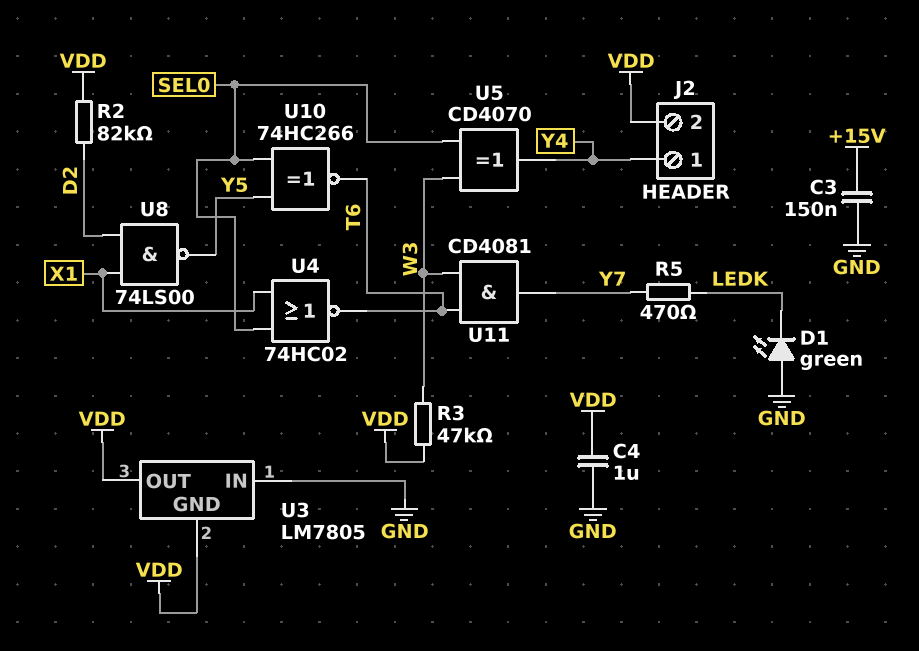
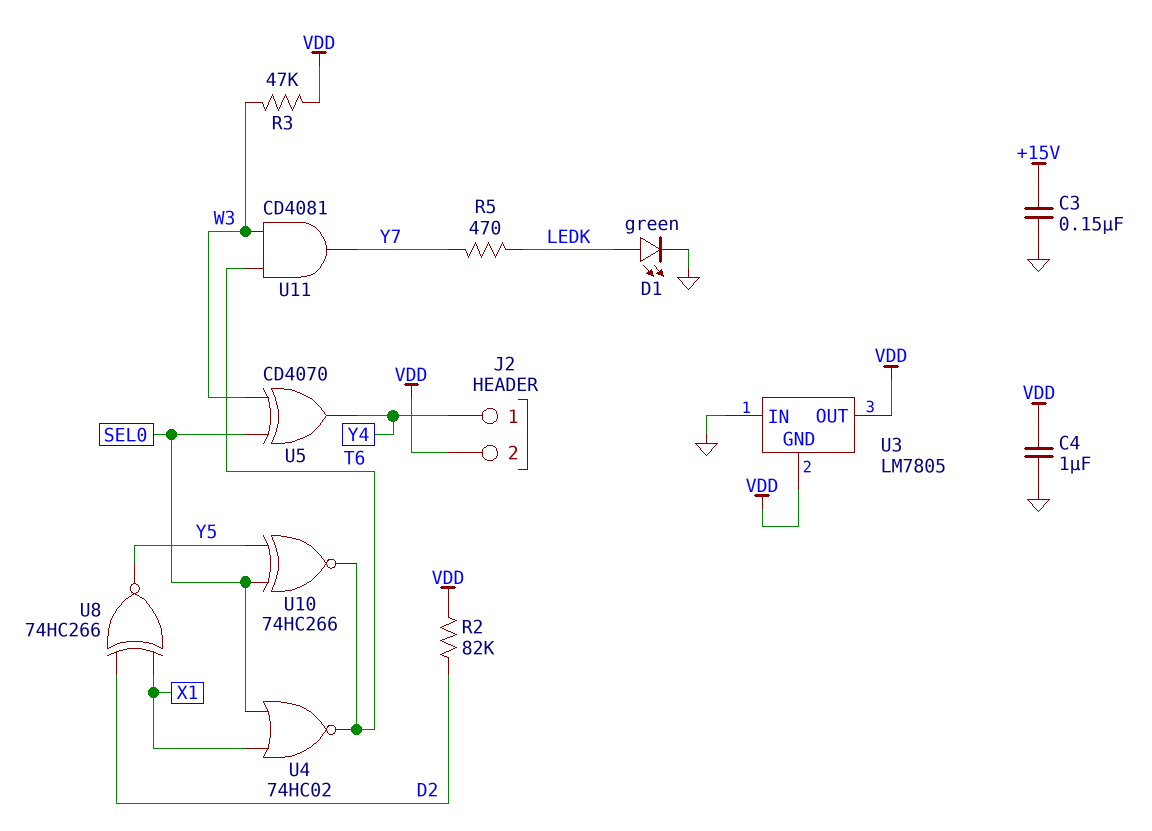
D1: LED green (A GND, K LEDK) -> LED green (A LEDK, K GND)
U8: NAND 74LS00 (in D2, in X1, out Y5) -> XNOR 74HC266 (in D2, in X1, out Y5)

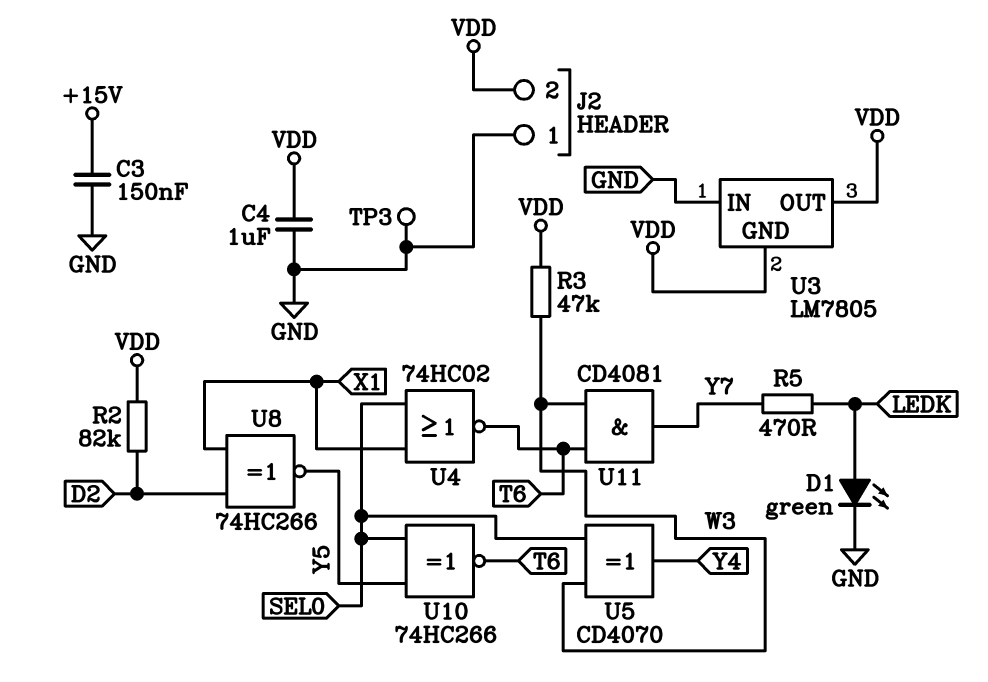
J2 pin 1: Y4 -> GND
TP3: none -> test point (GND)

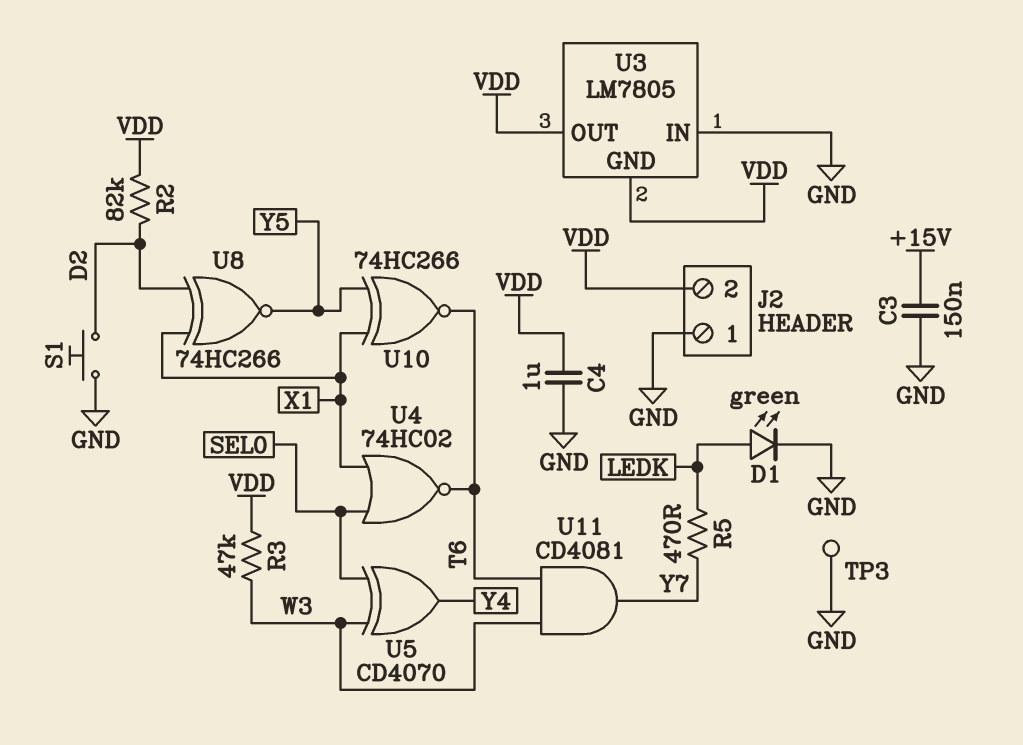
S1: none -> button (D2, GND)
U10: XNOR 74HC266 (in SEL0, in Y5, out T6) -> XNOR 74HC266 (in X1, in Y5, out T6)

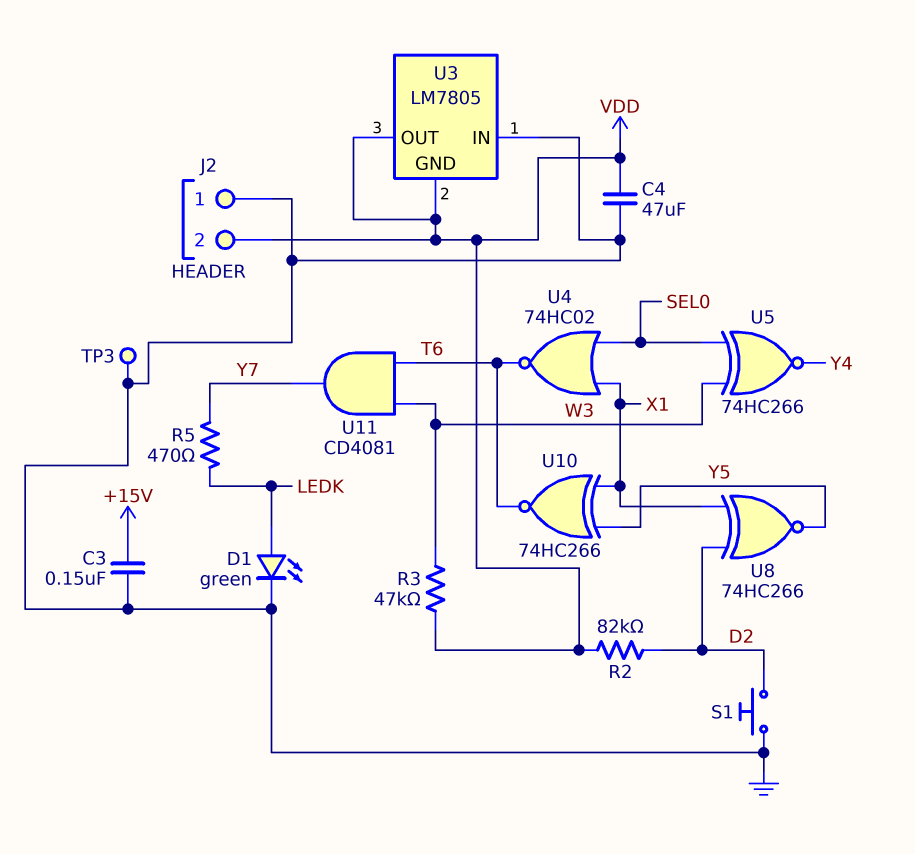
C4: 1uF (GND, VDD) -> 47uF (GND, VDD)
U5: XOR CD4070 (in SEL0, in W3, out Y4) -> XNOR 74HC266 (in SEL0, in W3, out Y4)

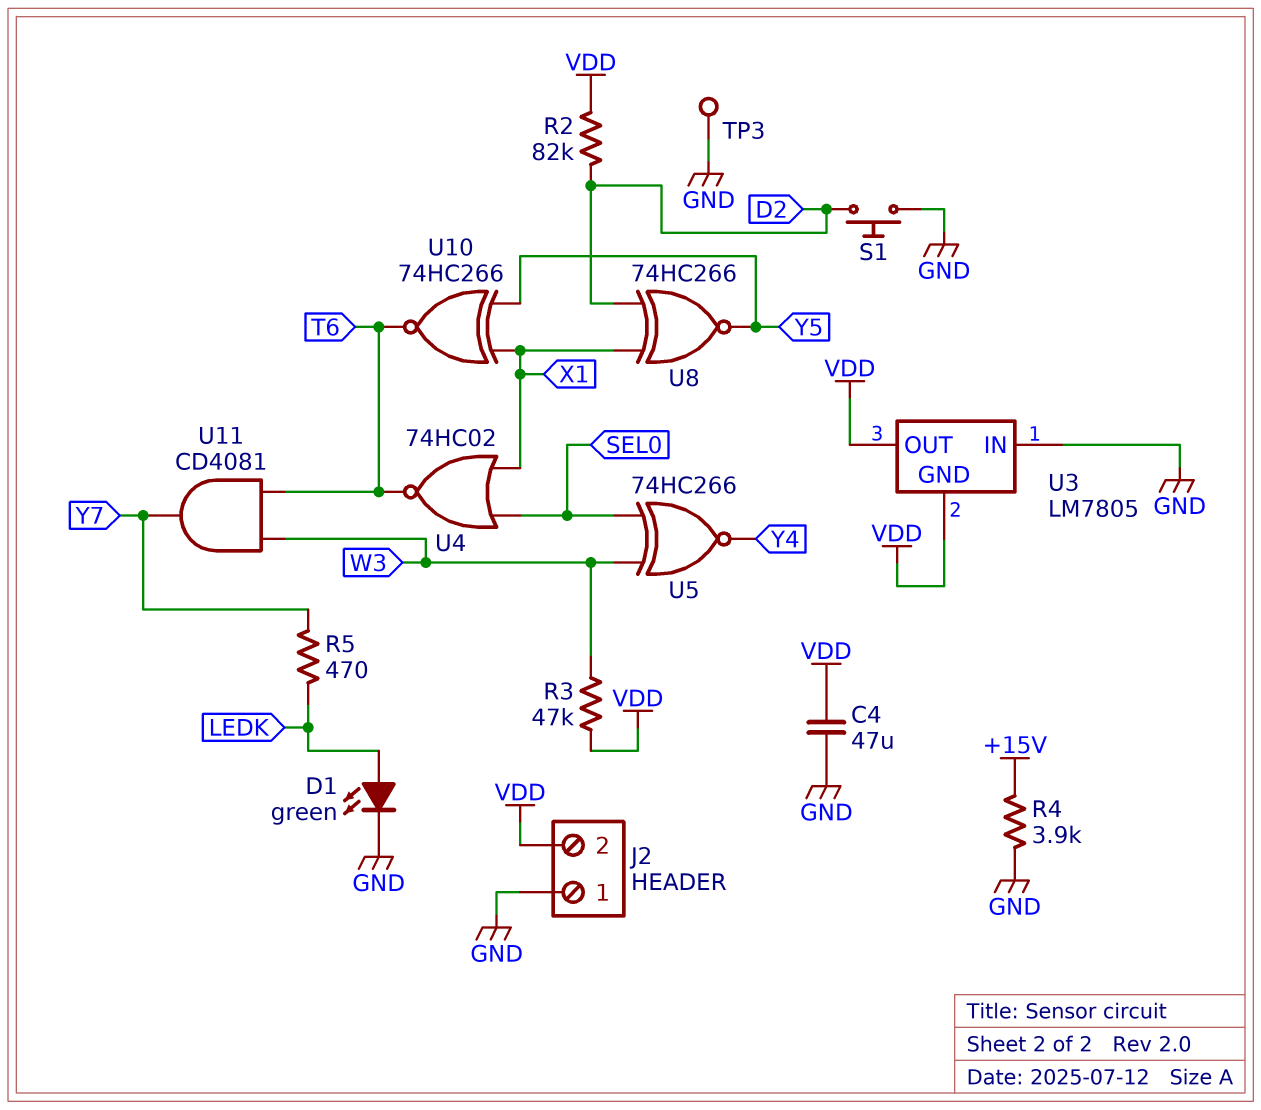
C3: 150nF (+15V, GND) -> none
R4: none -> 3.9k (+15V, GND)

